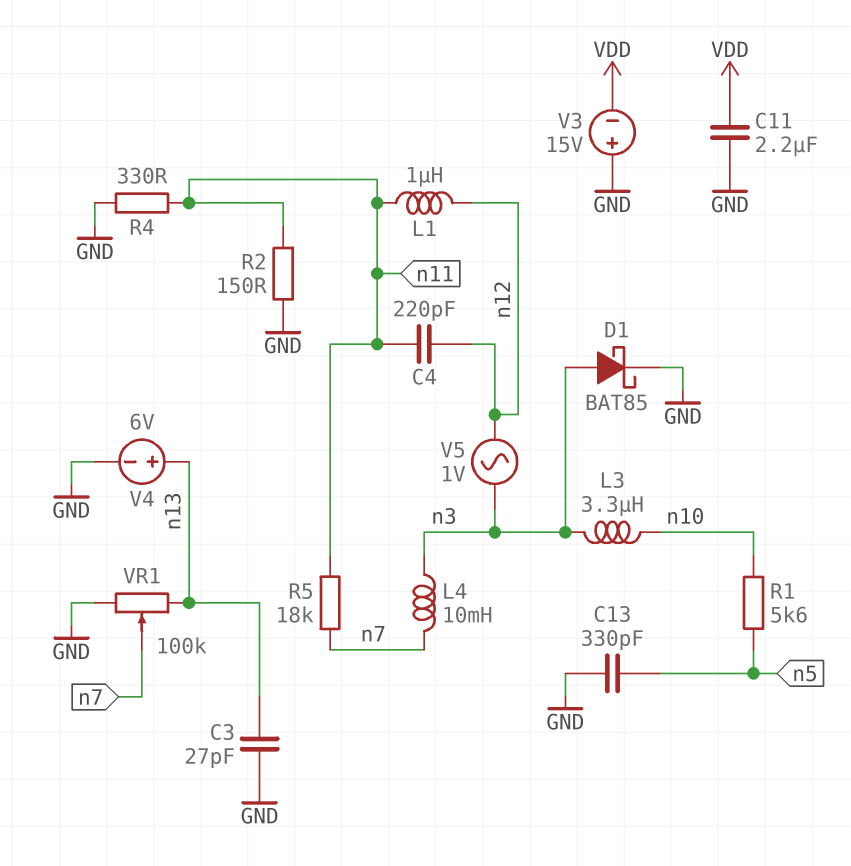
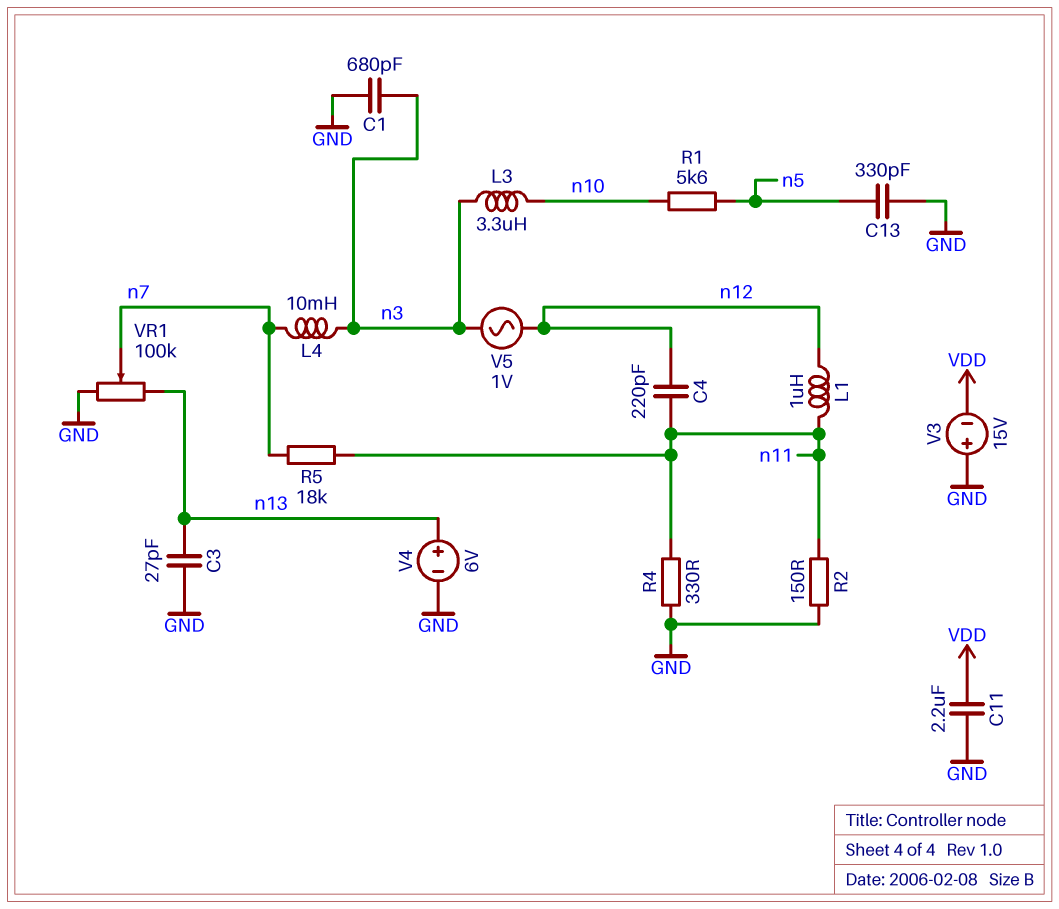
C1: none -> 680pF (GND, n3)
D1: schottky BAT85 (A n3, K GND) -> none

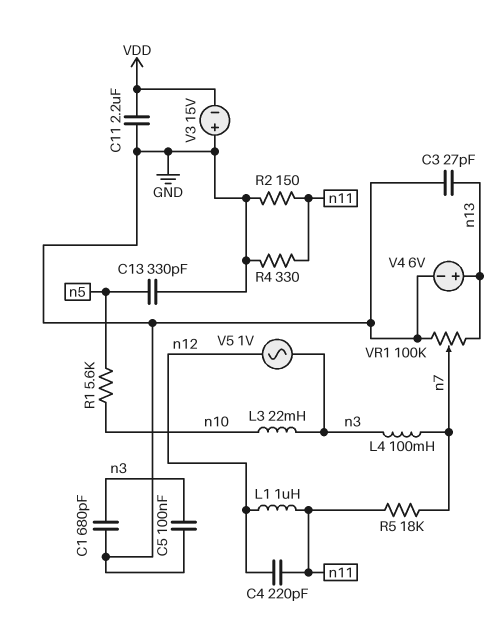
C5: none -> 100nF (GND, n3)
L3: 3.3uH (n3, n10) -> 22mH (n3, n10)
L4: 10mH (n3, n7) -> 100mH (n3, n7)

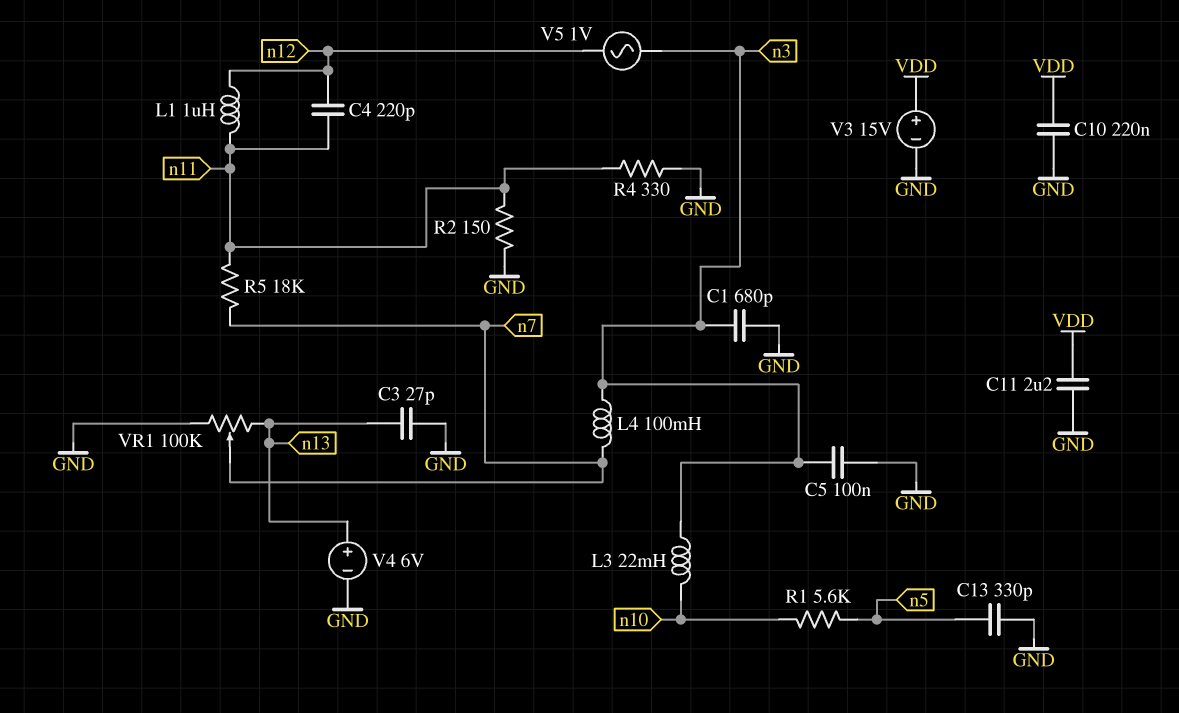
C10: none -> 220nF (GND, VDD)
V3: 15V (plus GND, minus VDD) -> 15V (plus VDD, minus GND)

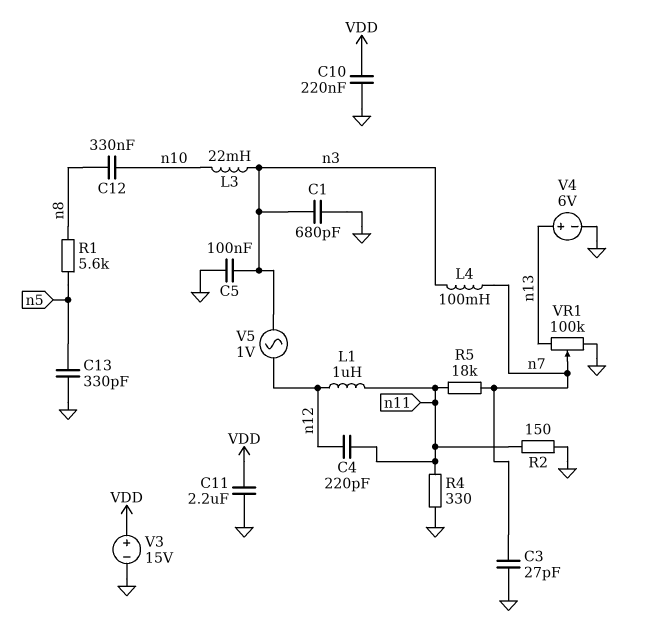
C3: 27pF (GND, n13) -> 27pF (GND, n7)
C12: none -> 330nF (n8, n10)
R1: 5.6k (n5, n10) -> 5.6k (n5, n8)

